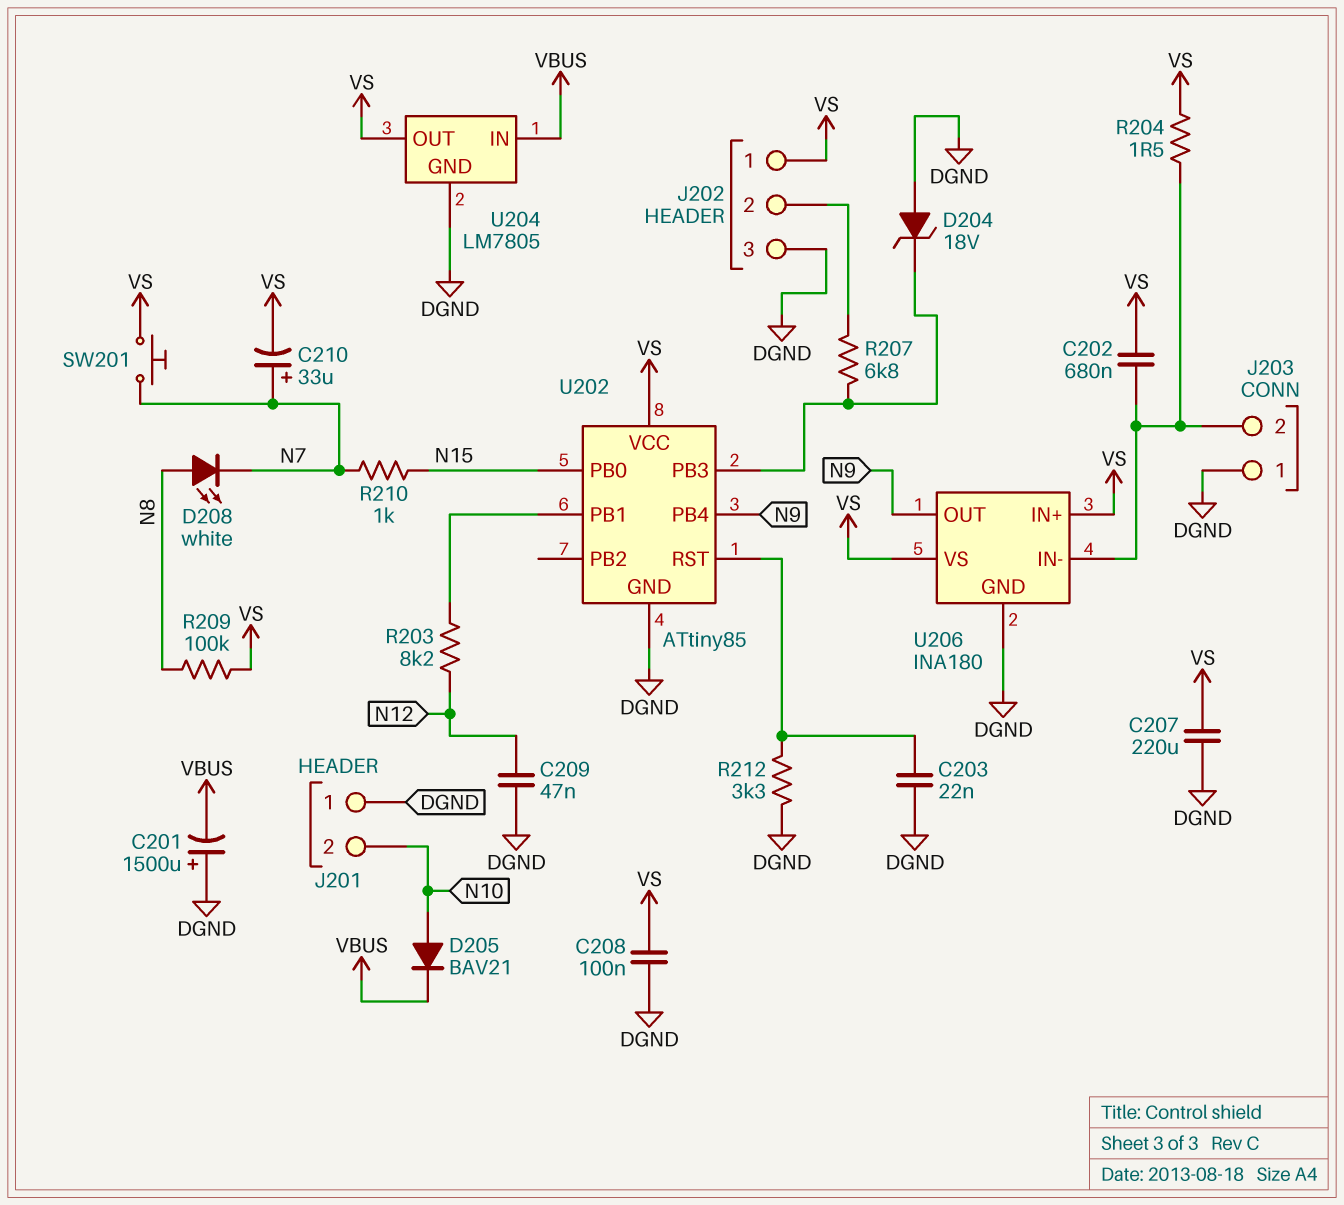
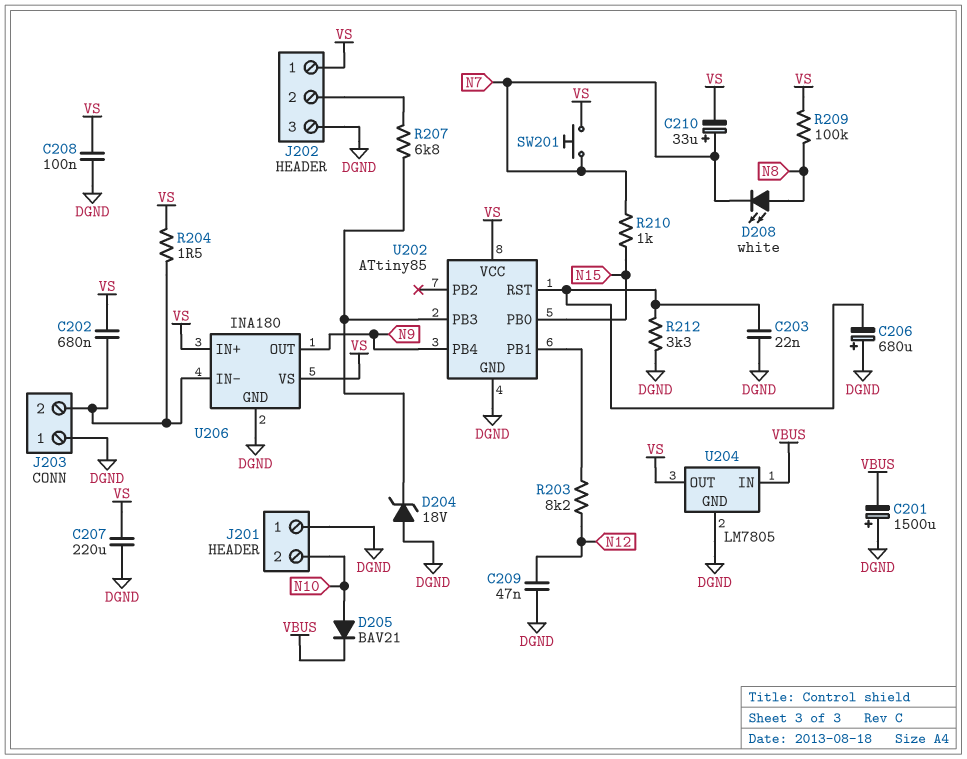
C206: none -> 680uF (plus DGND, minus U202/RST)

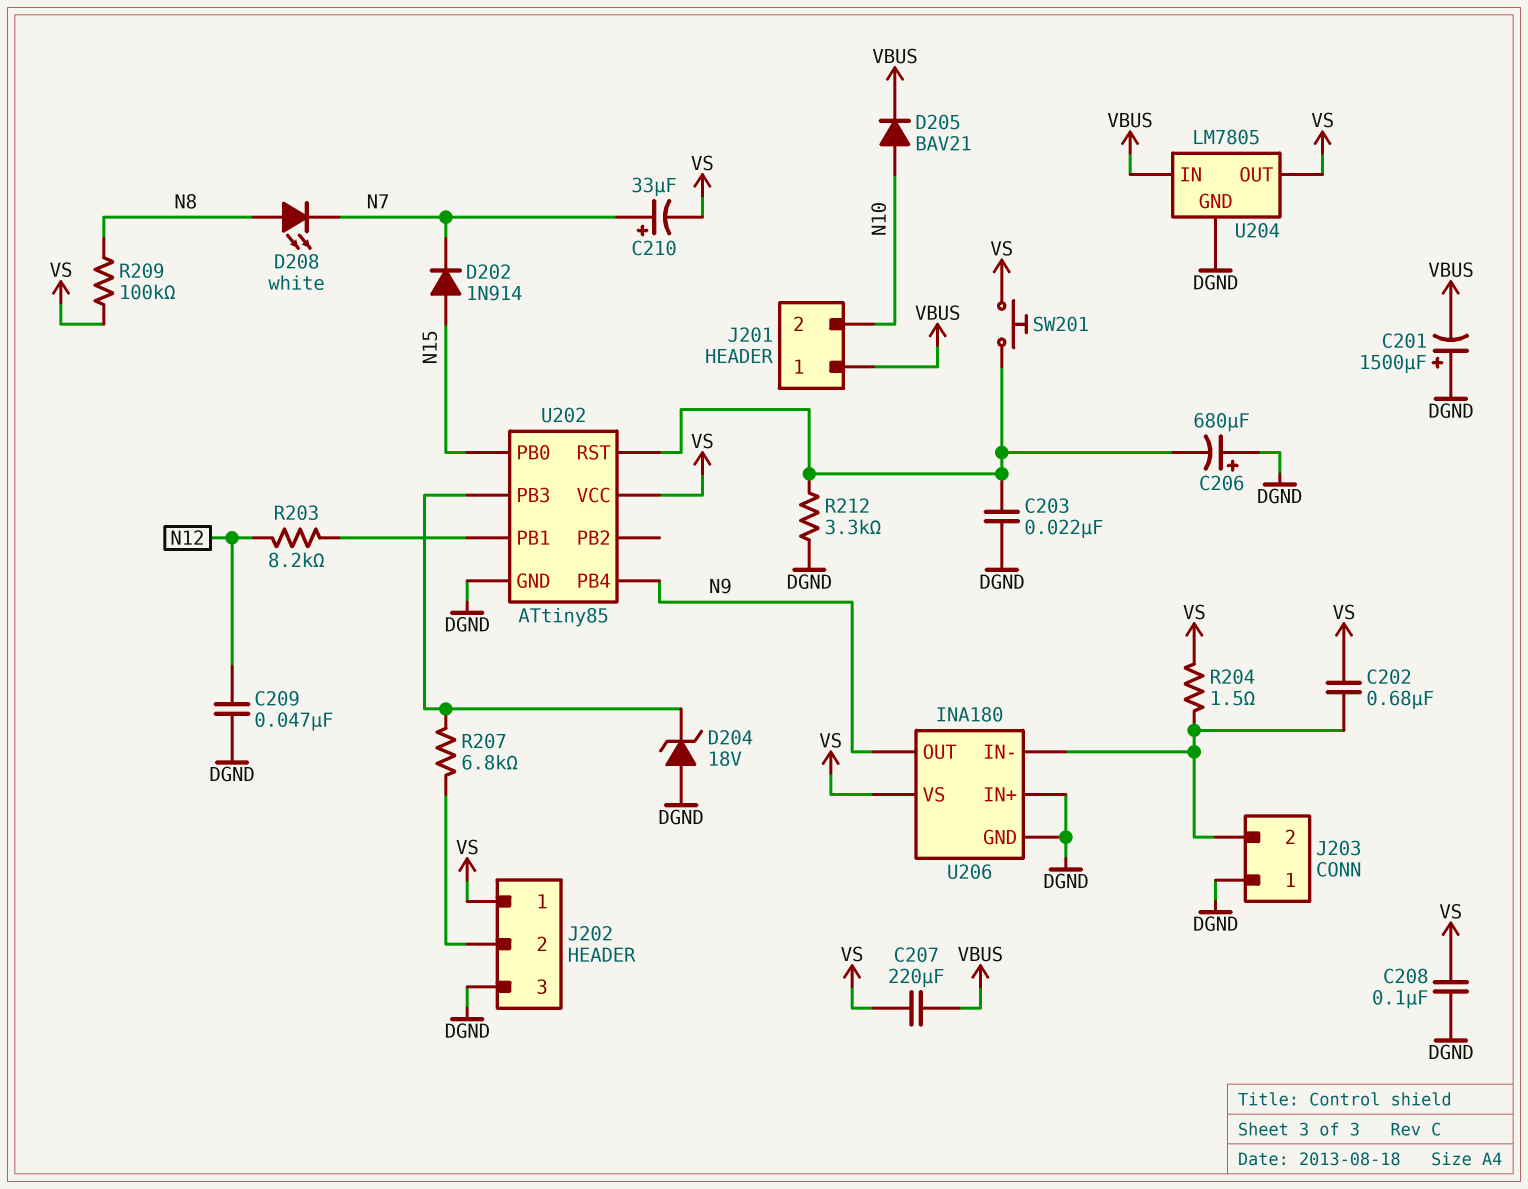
C207: 220uF (DGND, VS) -> 220uF (VBUS, VS)
D202: none -> diode 1N914 (A N15, K N7)
J201 pin 1: DGND -> VBUS
R210: 1k (N7, N15) -> none
SW201: button (N7, VS) -> button (U202/RST, VS)
U206 pin IN+: VS -> DGND

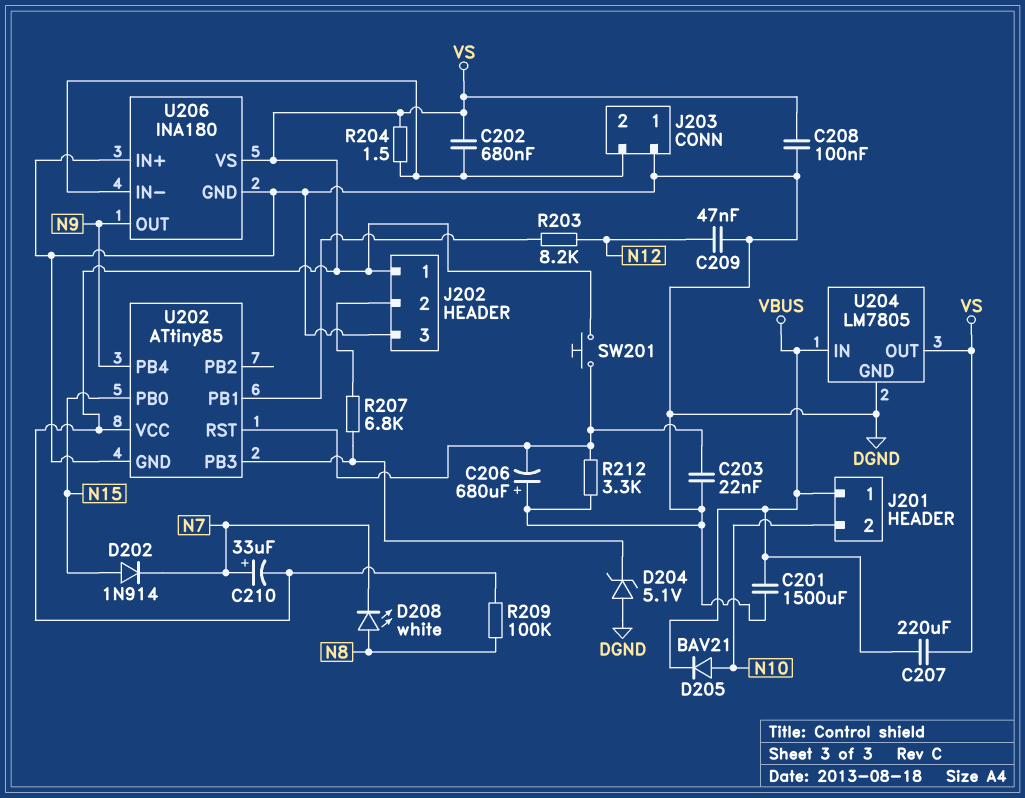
C201: 1500uF (plus DGND, minus VBUS) -> 1500uF (DGND, VBUS)
D204: zener 18V (A DGND, K U202/PB3) -> zener 5.1V (A DGND, K U202/PB3)

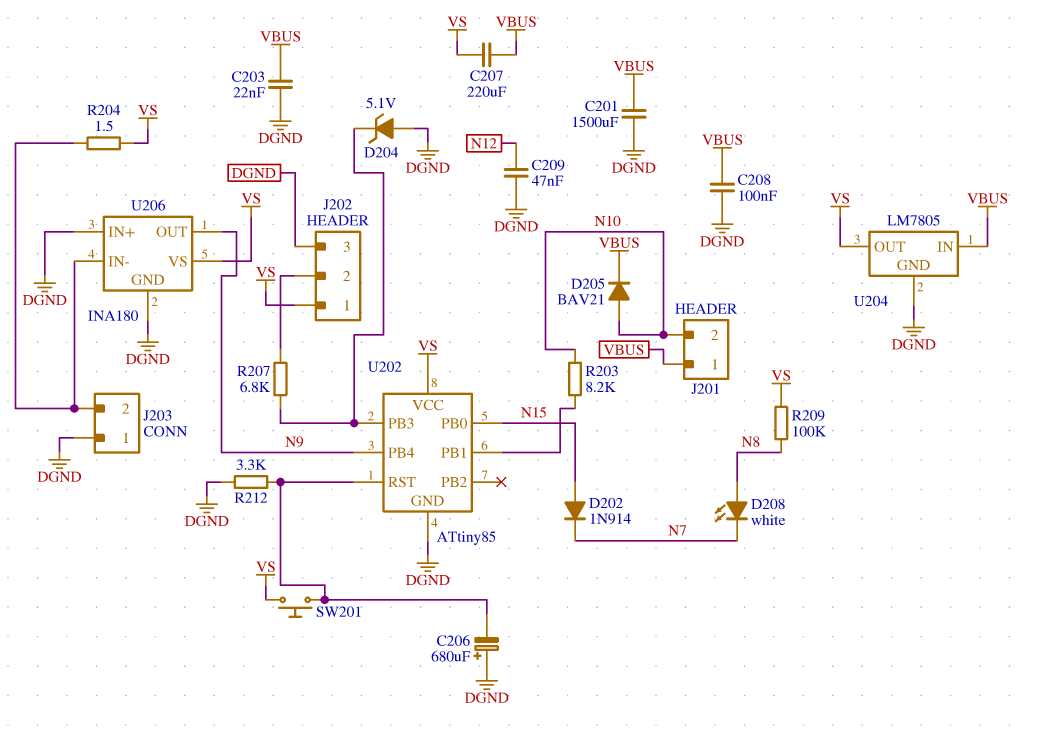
C202: 680nF (J203/2, VS) -> none
C203: 22nF (DGND, U202/RST) -> 22nF (DGND, VBUS)
C208: 100nF (DGND, VS) -> 100nF (DGND, VBUS)
C210: 33uF (plus N7, minus VS) -> none
R203: 8.2k (N12, U202/PB1) -> 8.2k (N10, U202/PB1)

